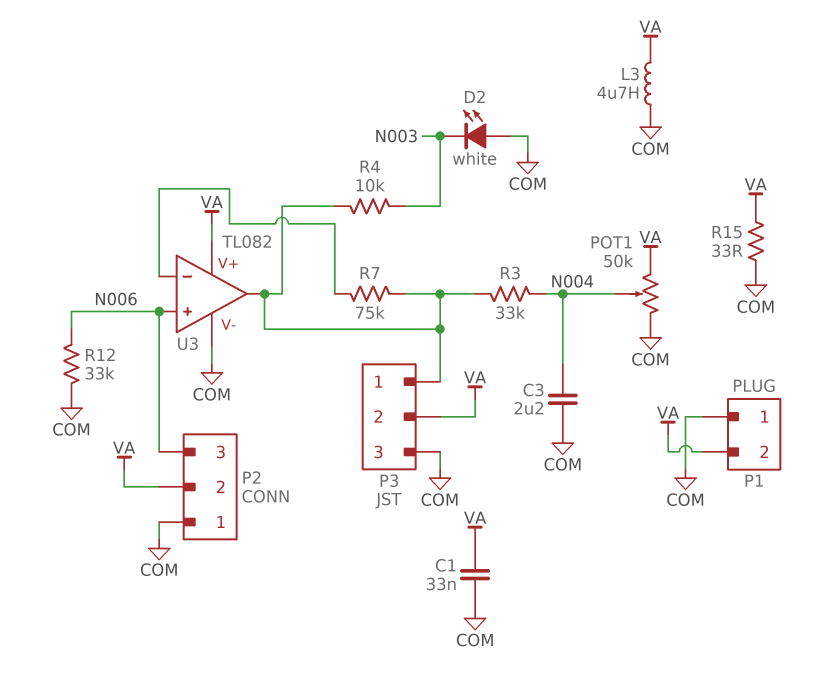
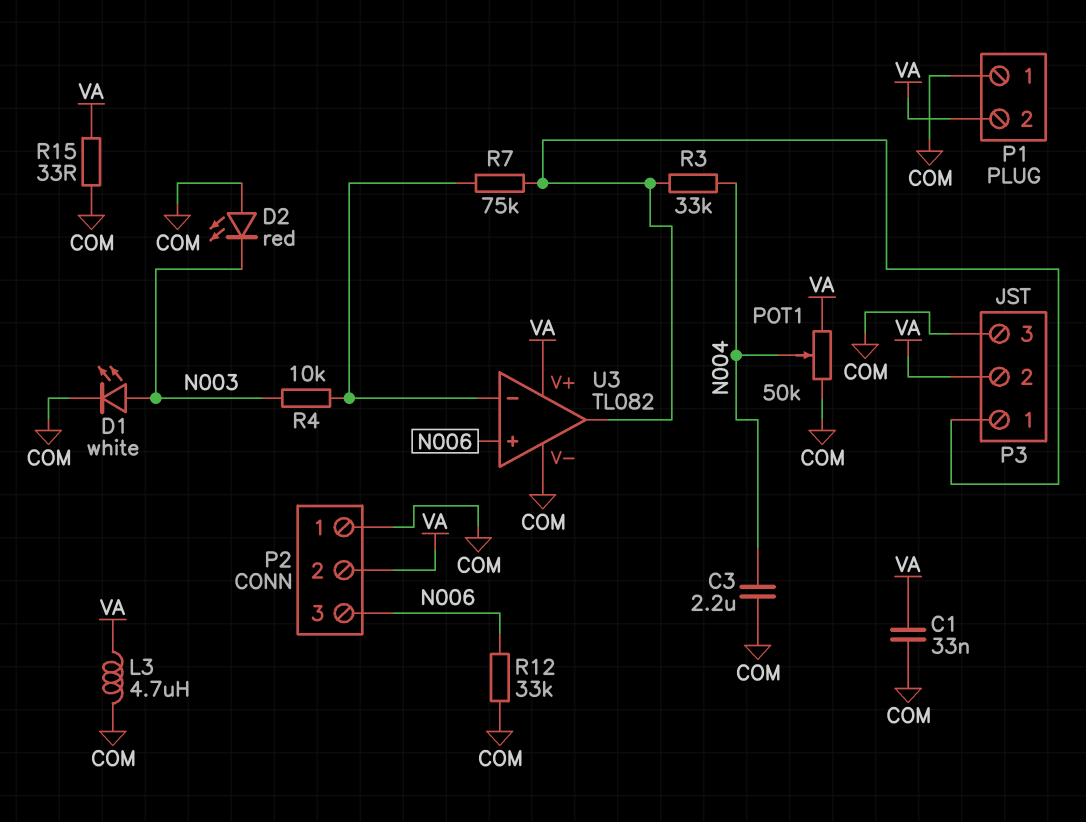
D1: none -> LED white (A N003, K COM)
D2: LED white (A COM, K N003) -> LED red (A COM, K N003)
R4: 10k (N003, P3/1) -> 10k (N003, U3/in-)

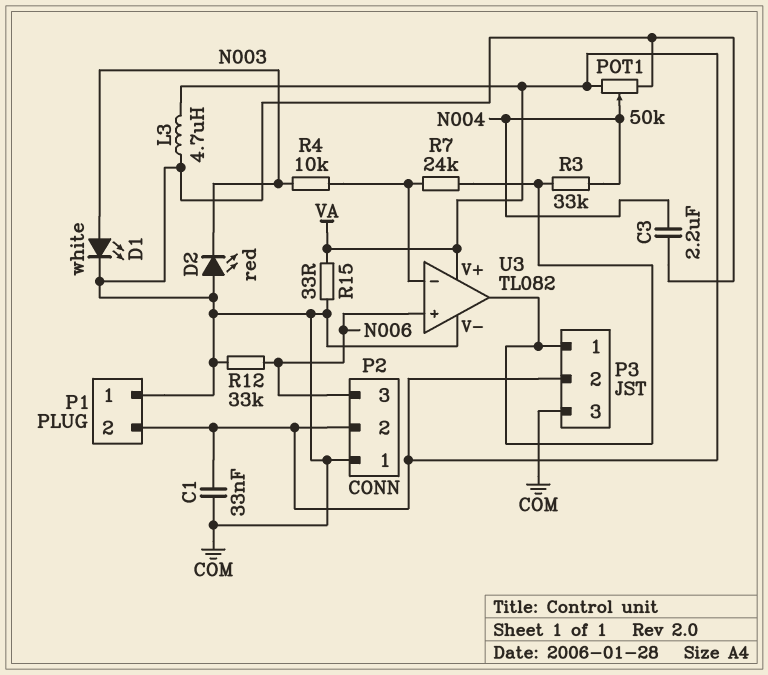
R7: 75k (P3/1, U3/in-) -> 24k (P3/1, U3/in-)

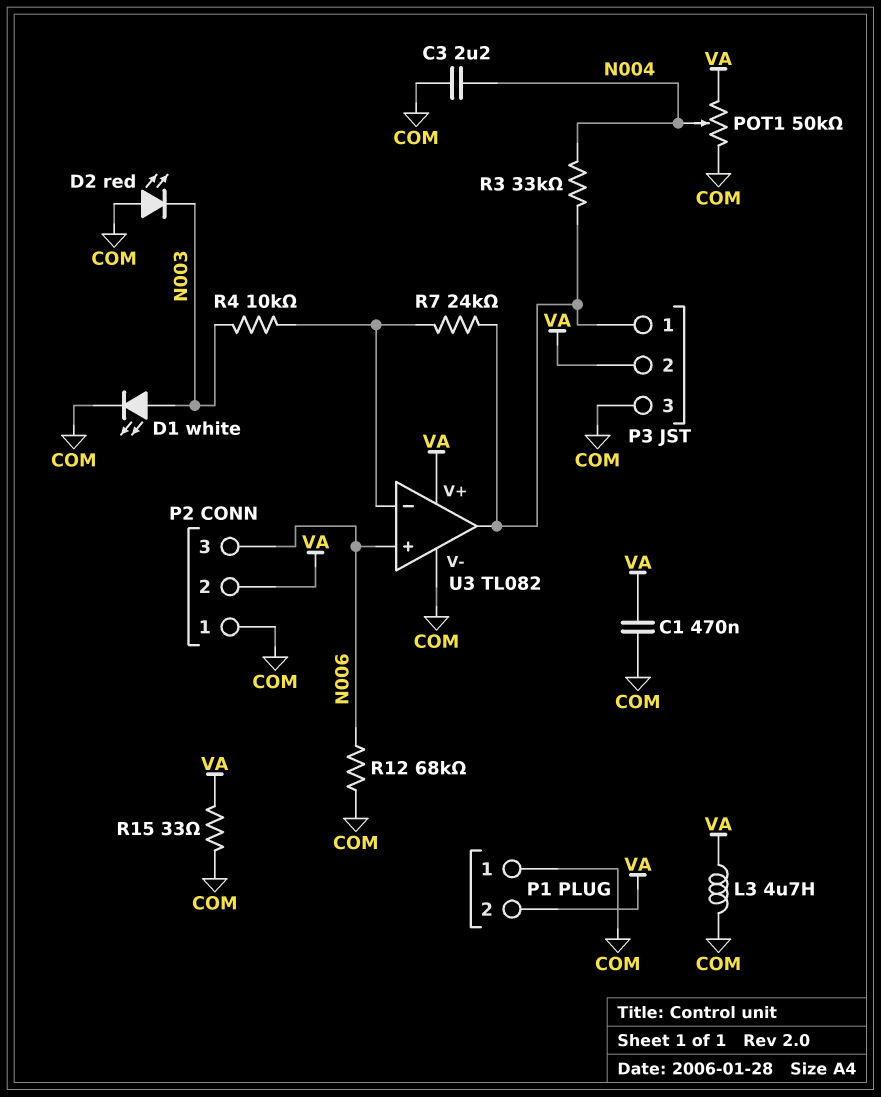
C1: 33nF (COM, VA) -> 470nF (COM, VA)
R12: 33k (COM, N006) -> 68k (COM, N006)

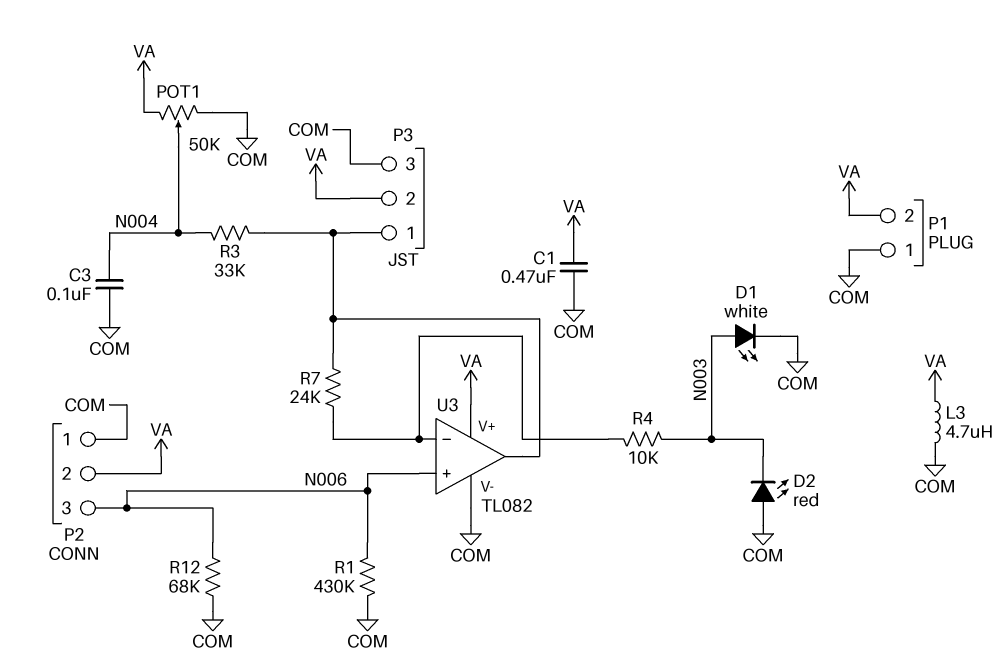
C3: 2.2uF (COM, N004) -> 100nF (COM, N004)
R1: none -> 430k (COM, N006)
R15: 33 (COM, VA) -> none

